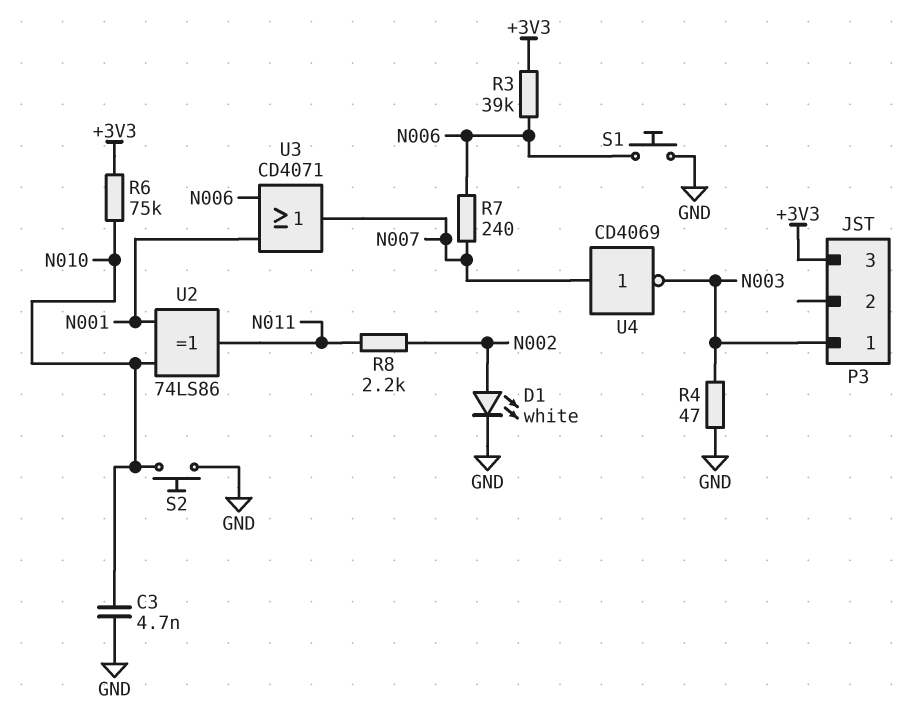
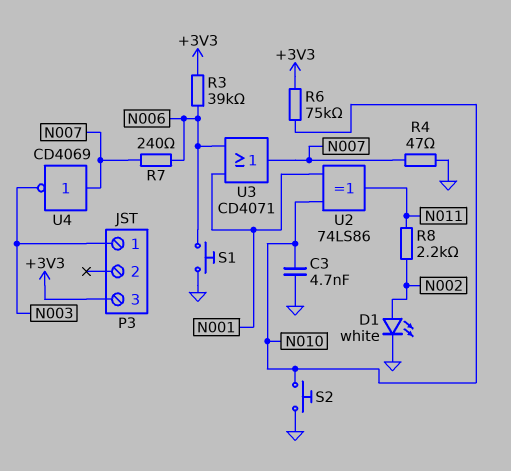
R4: 47 (GND, N003) -> 47 (GND, N007)

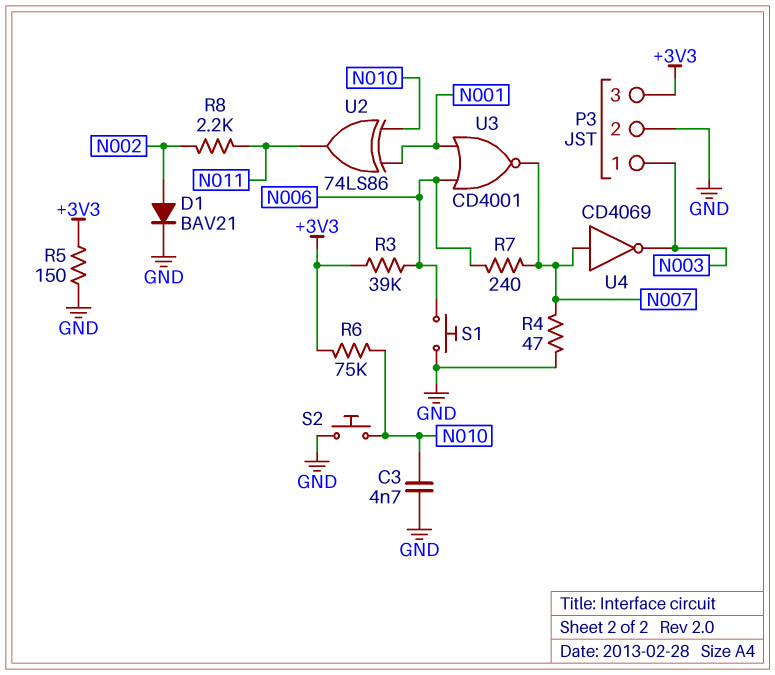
D1: LED white (A N002, K GND) -> diode BAV21 (A N002, K GND)
P3 pin 2: none -> GND
R5: none -> 150 (+3V3, GND)
U3: OR CD4071 (in N001, in N006, out N007) -> NOR CD4001 (in N001, in N006, out N007)

